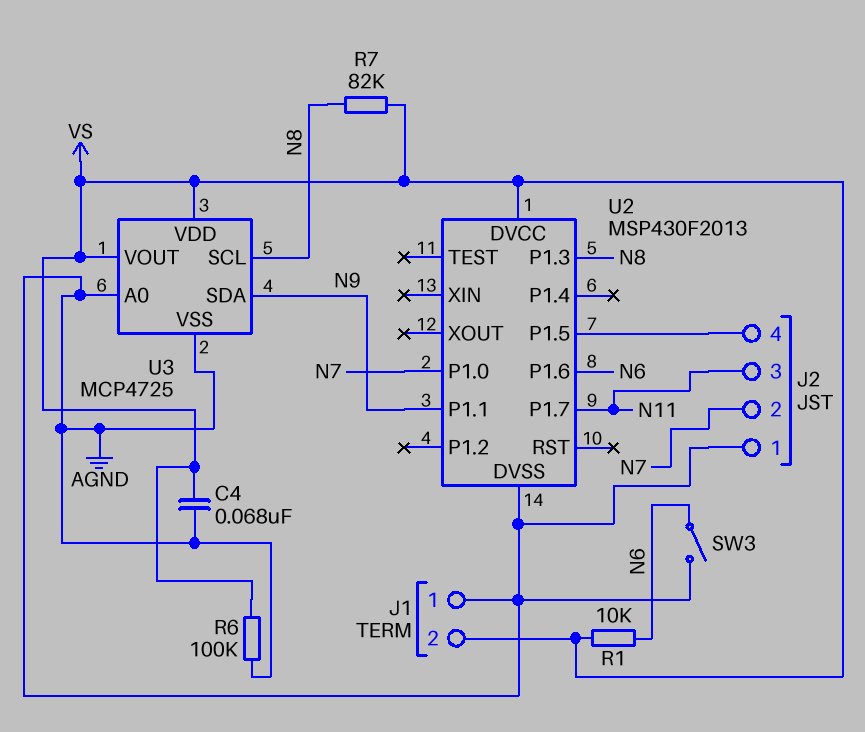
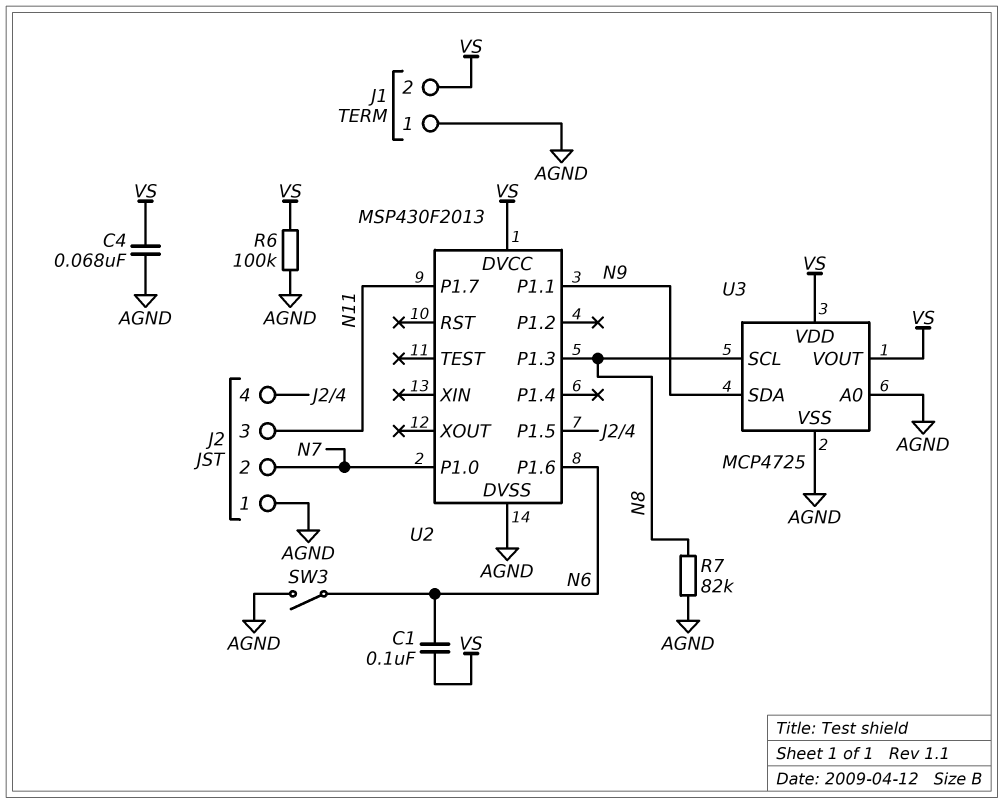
C1: none -> 100nF (N6, VS)
R1: 10k (N6, VS) -> none
R7: 82k (N8, VS) -> 82k (AGND, N8)

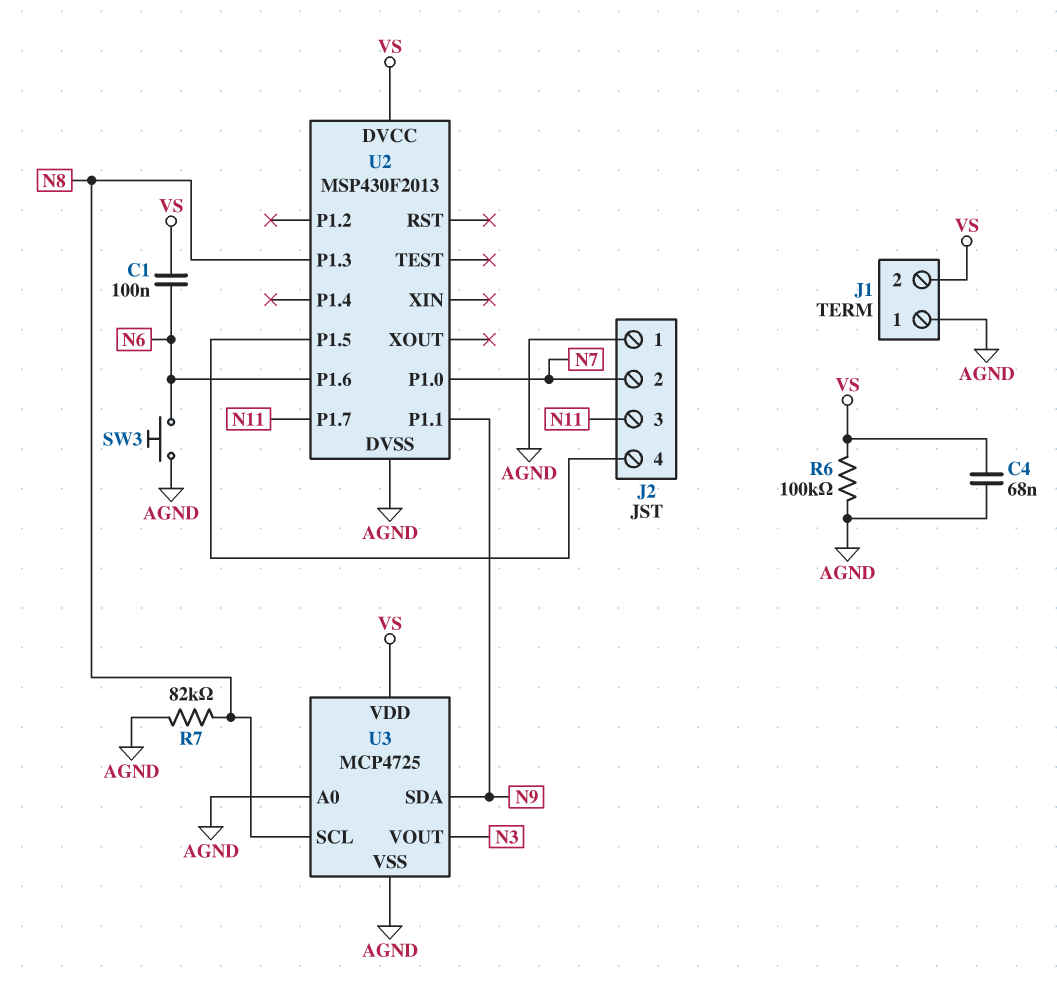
SW3: switch (AGND, N6) -> button (AGND, N6)
U3 pin VOUT: VS -> N3

